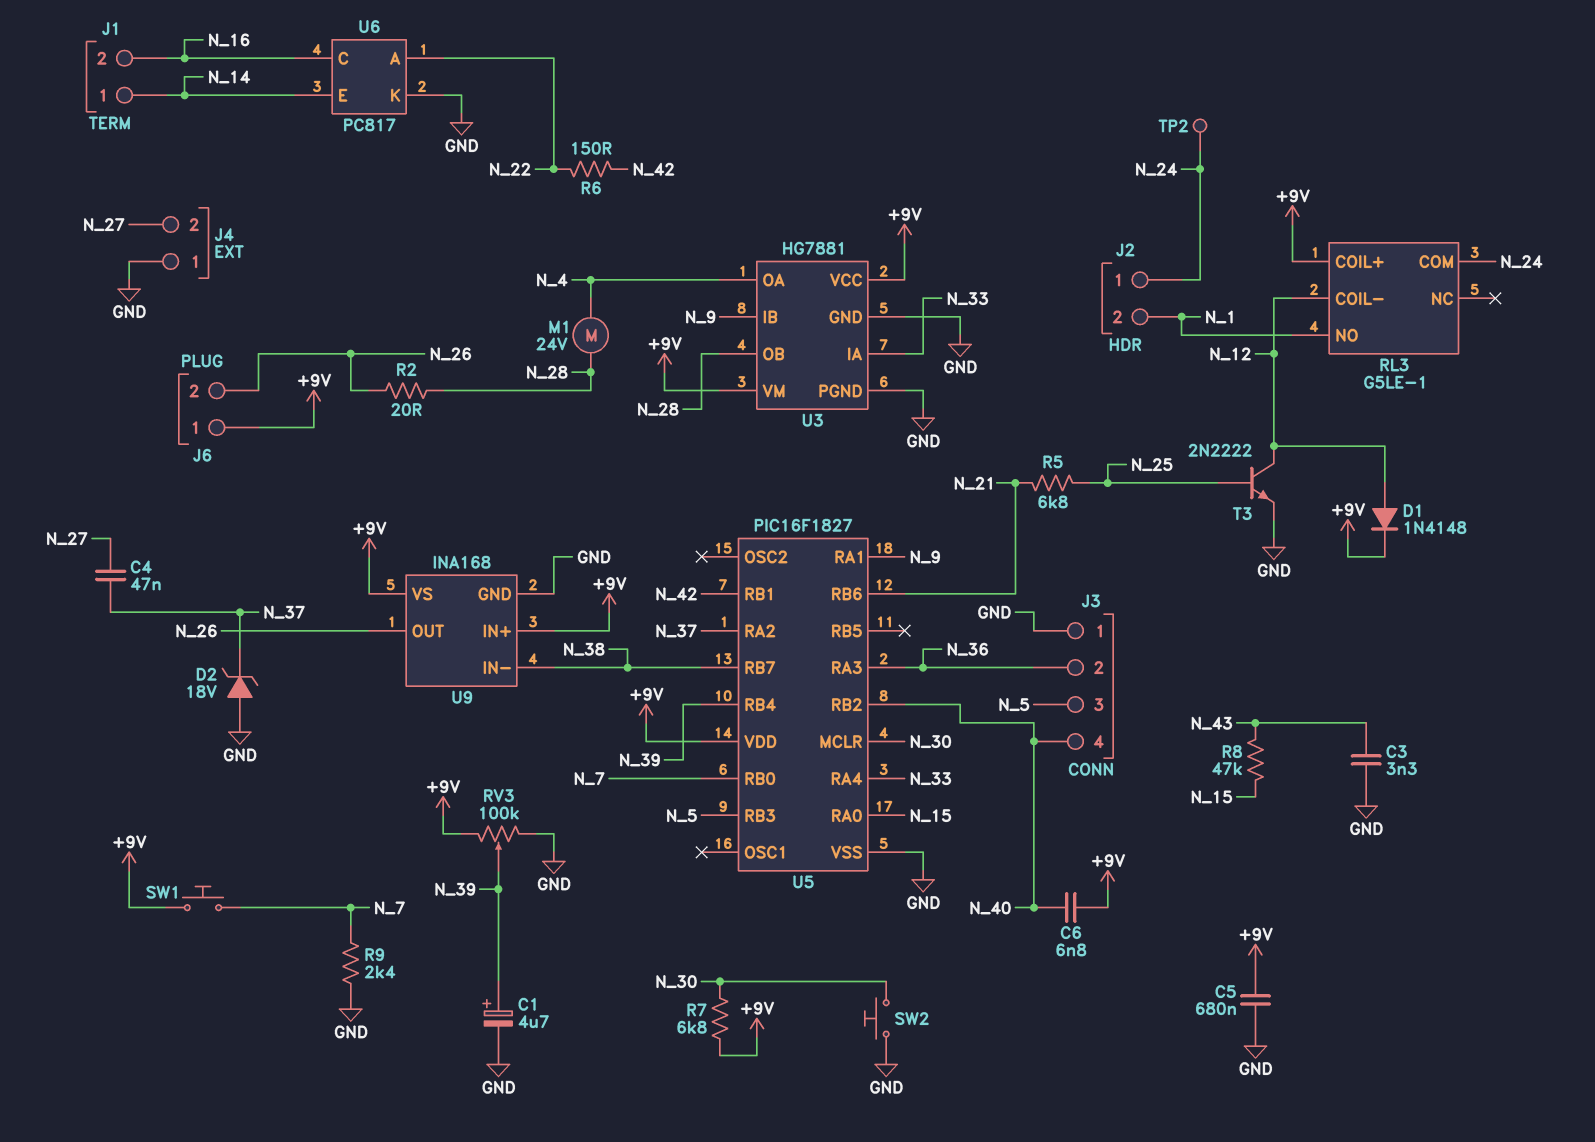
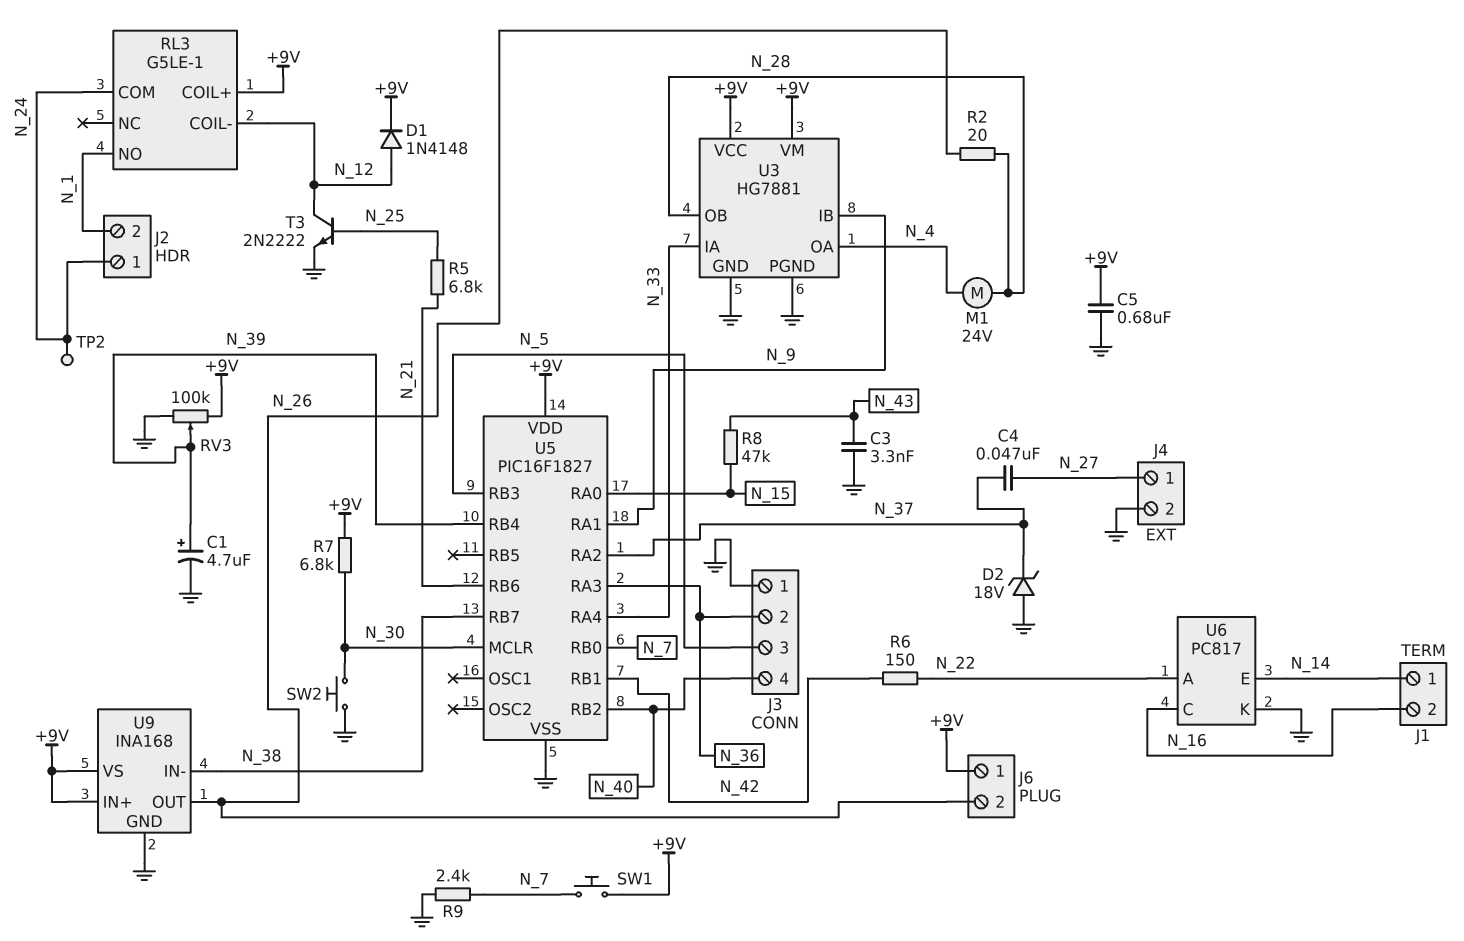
C6: 6.8nF (+9V, N_40) -> none
J4 pin 1: GND -> N_27
J4 pin 2: N_27 -> GND

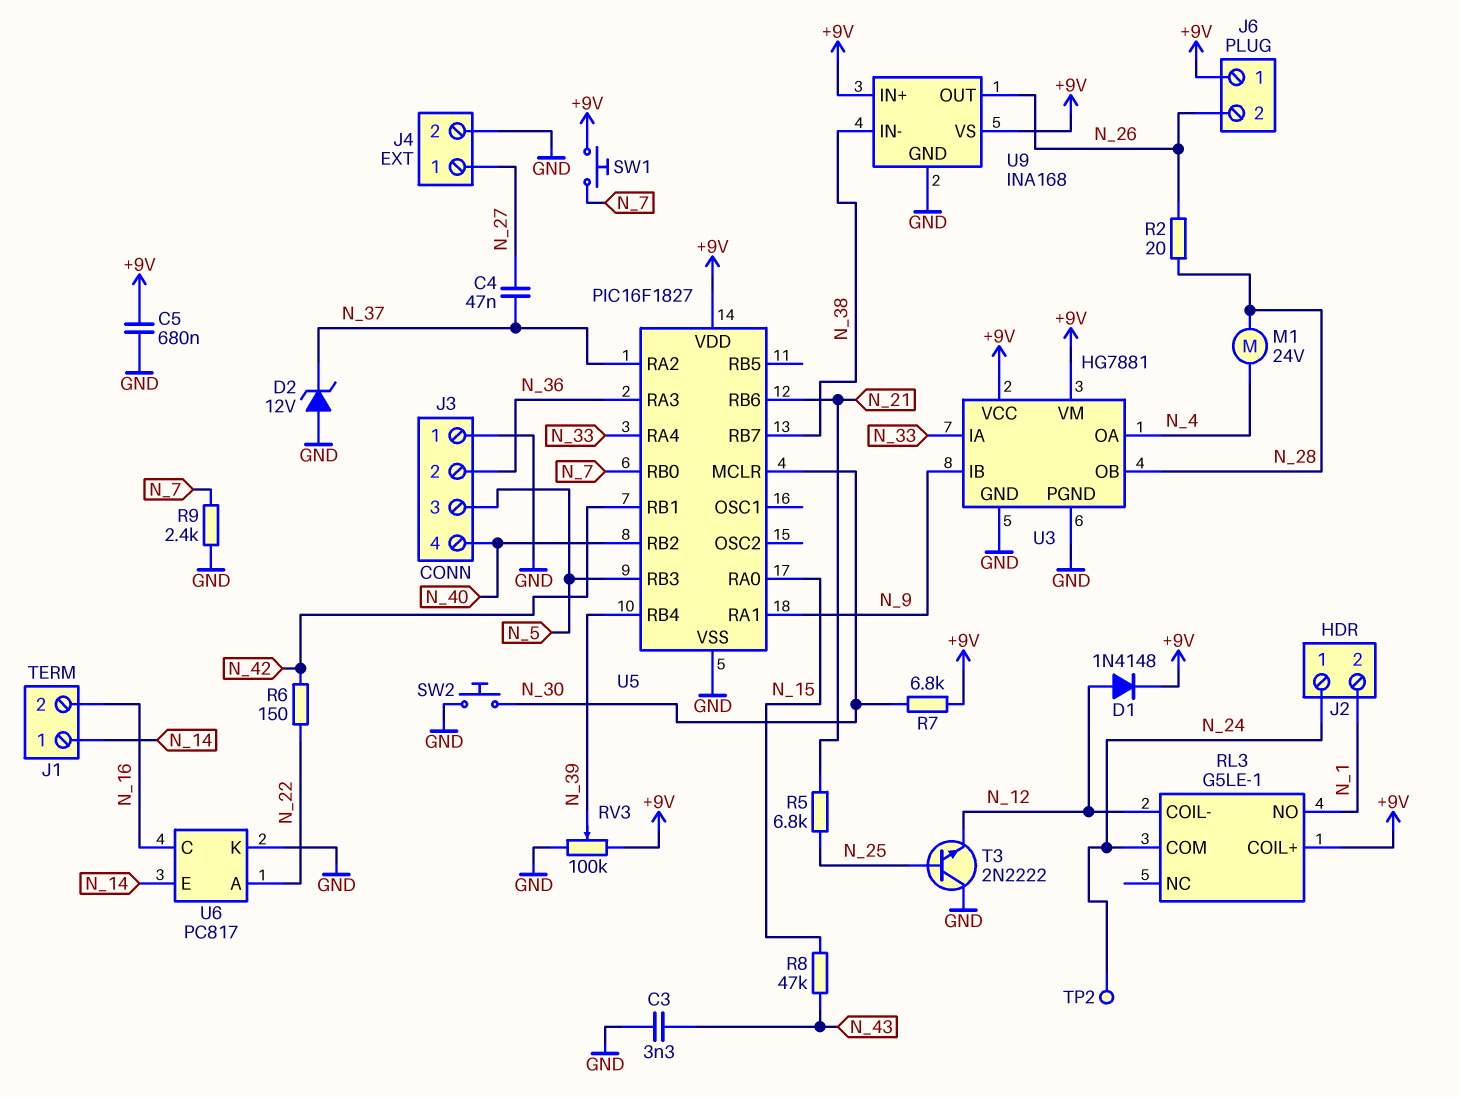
C1: 4.7uF (plus N_39, minus GND) -> none
D2: zener 18V (A GND, K N_37) -> zener 12V (A GND, K N_37)
T3: NPN 2N2222 (B N_25, C N_12, E GND) -> NPN 2N2222 (B N_25, C GND, E N_12)

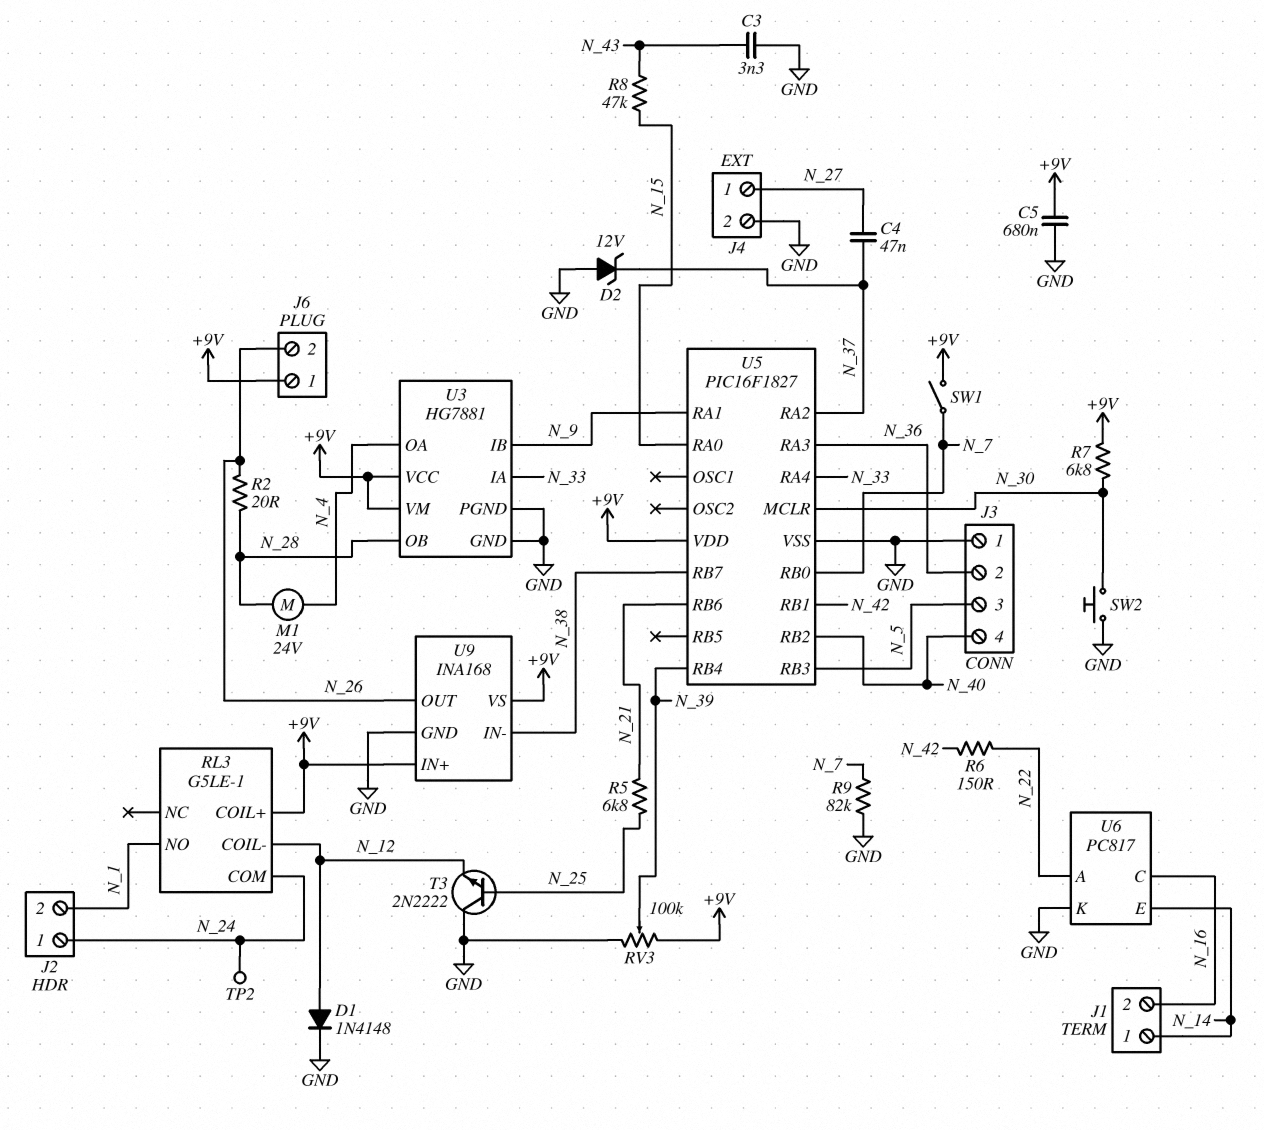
D1: diode 1N4148 (A N_12, K +9V) -> diode 1N4148 (A N_12, K GND)
R9: 2.4k (GND, N_7) -> 82k (GND, N_7)
SW1: button (+9V, N_7) -> switch (+9V, N_7)

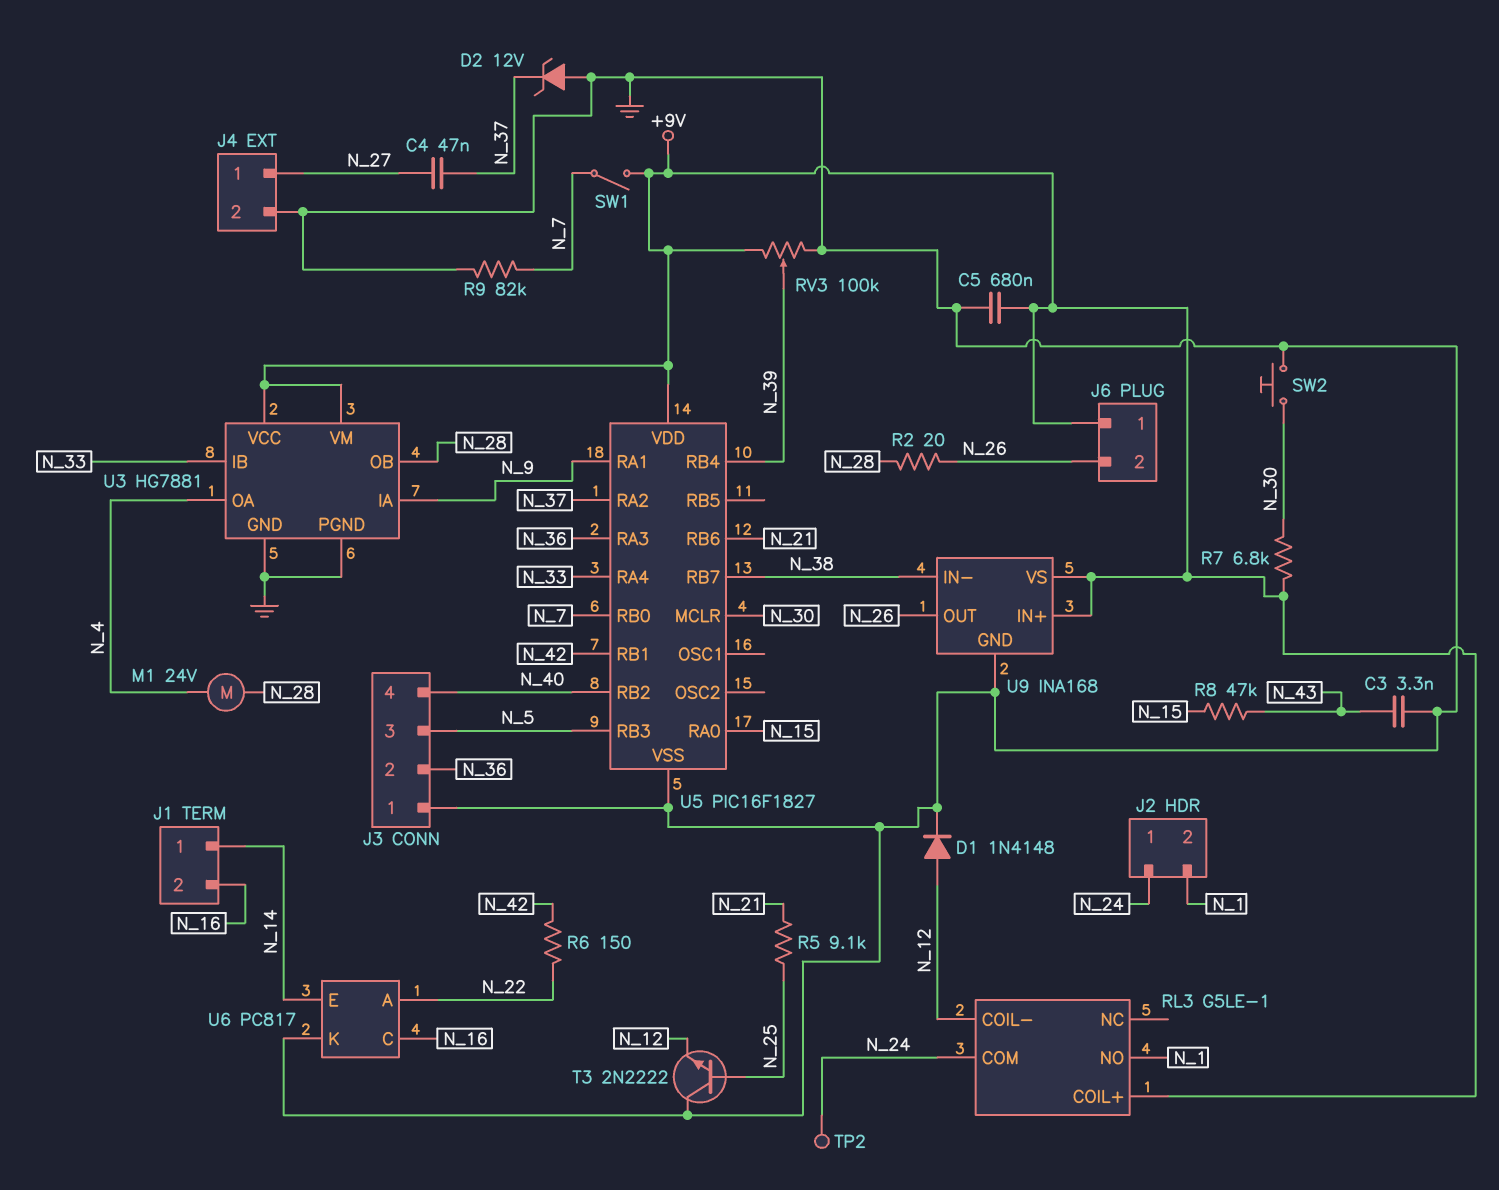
R5: 6.8k (N_21, N_25) -> 9.1k (N_21, N_25)
U3 pin IA: N_33 -> N_9
U3 pin IB: N_9 -> N_33

